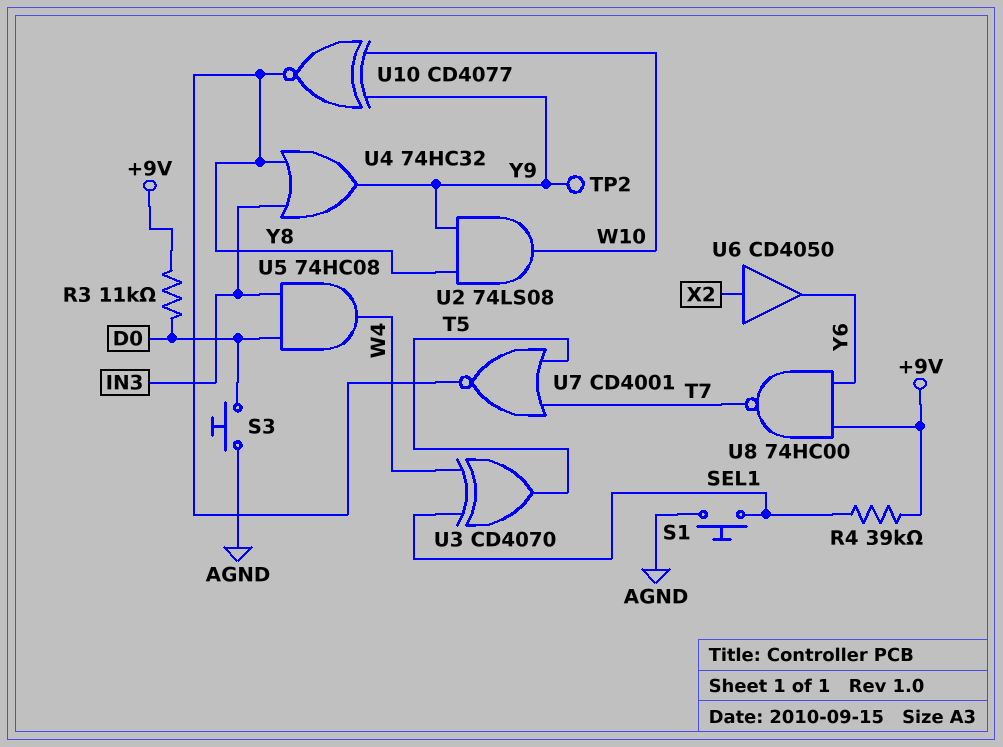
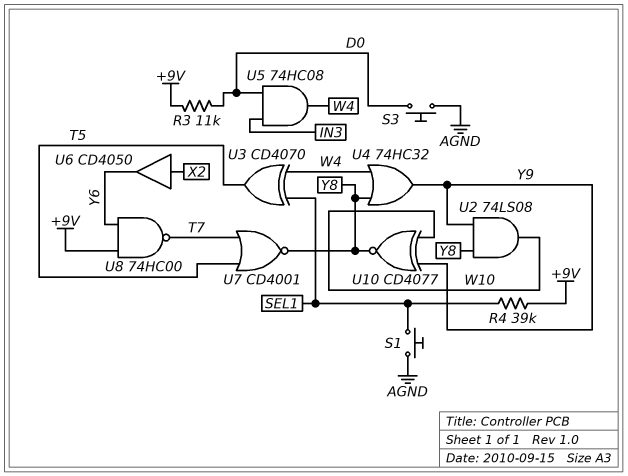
TP2: test point (Y9) -> none
U4: OR 74HC32 (in IN3, in Y8, out Y9) -> OR 74HC32 (in W4, in Y8, out Y9)

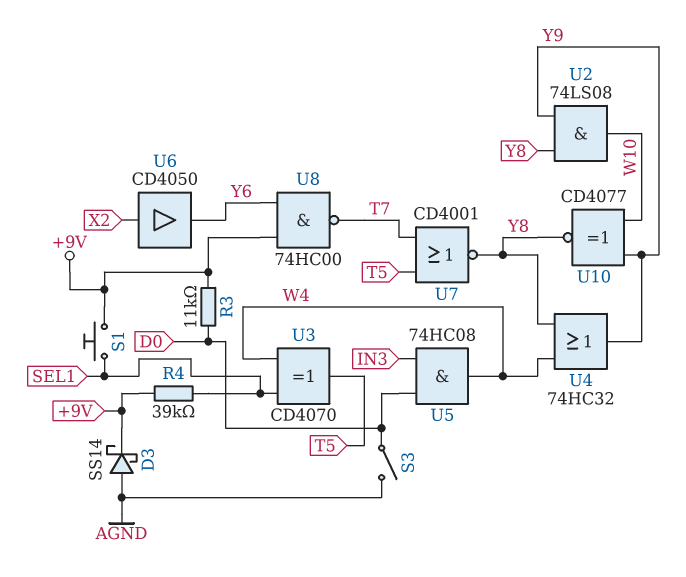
D3: none -> schottky SS14 (A AGND, K +9V)
S1: button (AGND, SEL1) -> button (+9V, SEL1)
S3: button (AGND, D0) -> switch (AGND, D0)

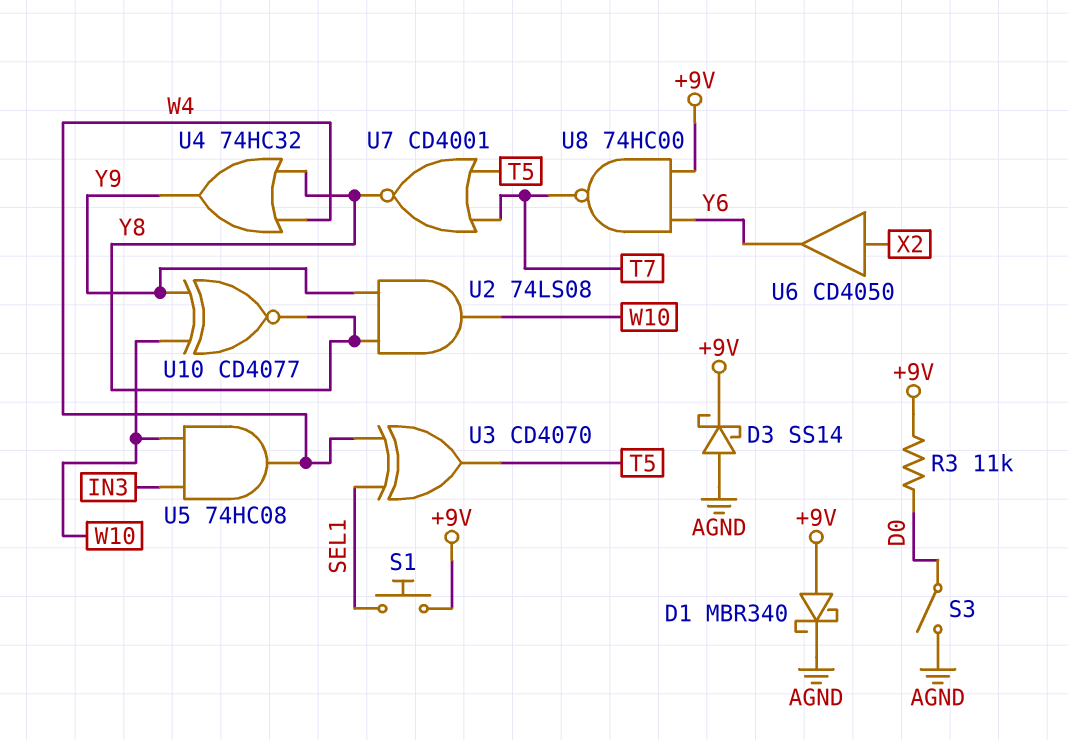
D1: none -> schottky MBR340 (A +9V, K AGND)
R4: 39k (+9V, SEL1) -> none
U5: AND 74HC08 (in D0, in IN3, out W4) -> AND 74HC08 (in IN3, in W10, out W4)

